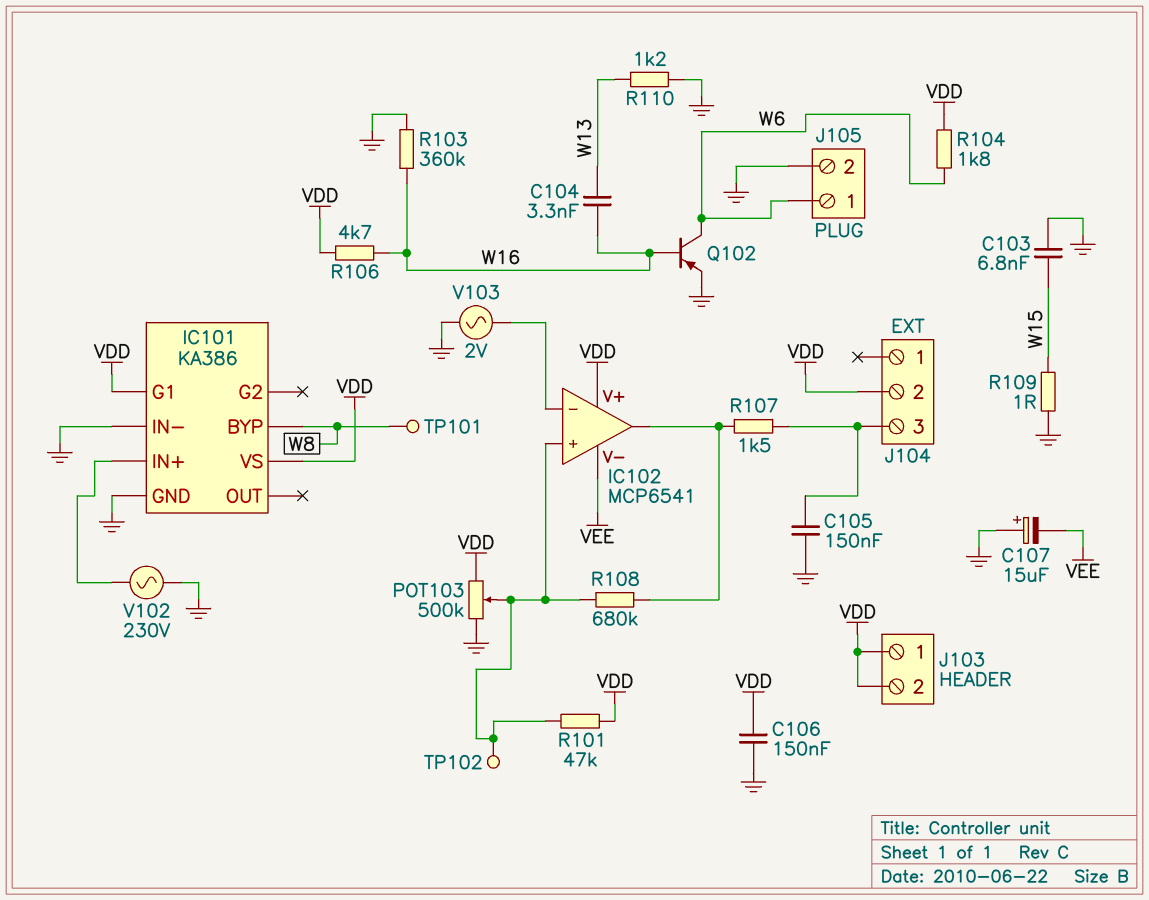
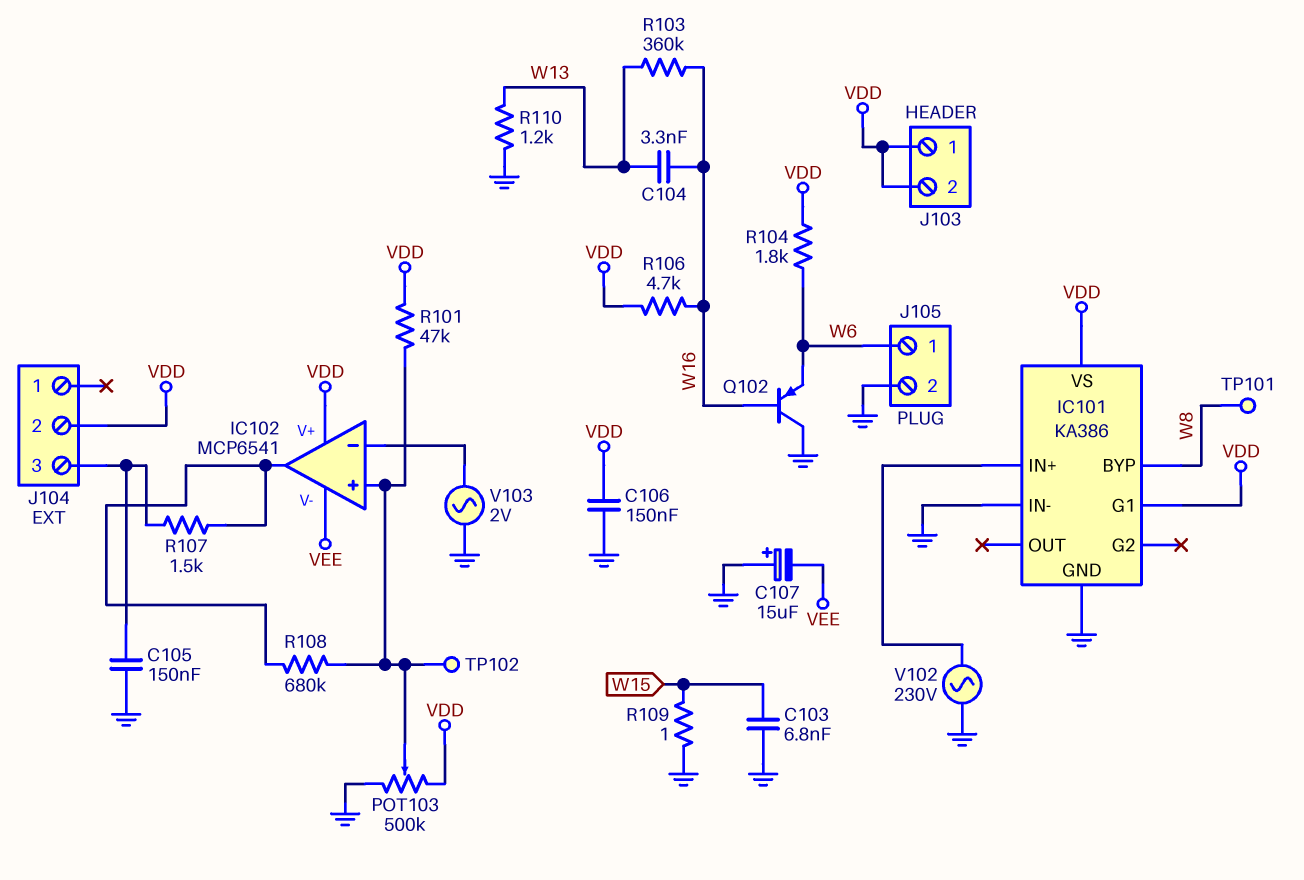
Q102: PNP (B W16, C W6, E GND) -> PNP (B W16, C GND, E W6)
R103: 360k (GND, W16) -> 360k (W13, W16)

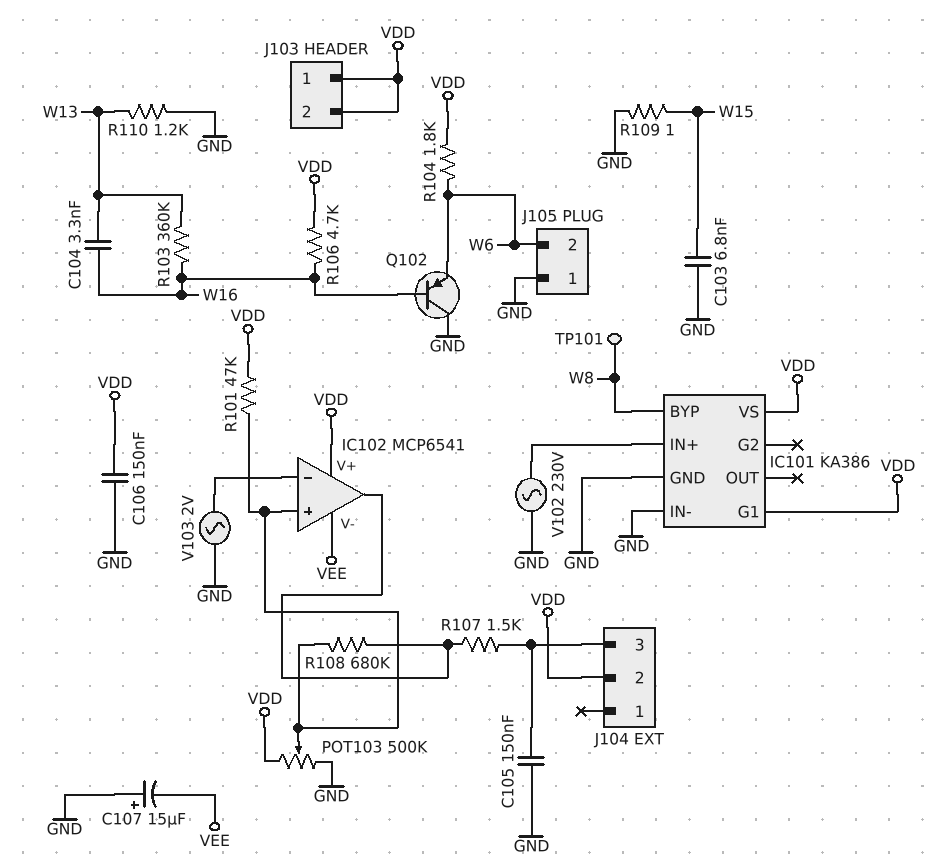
J105 pin 1: W6 -> GND
J105 pin 2: GND -> W6
TP102: test point (IC102/in+) -> none

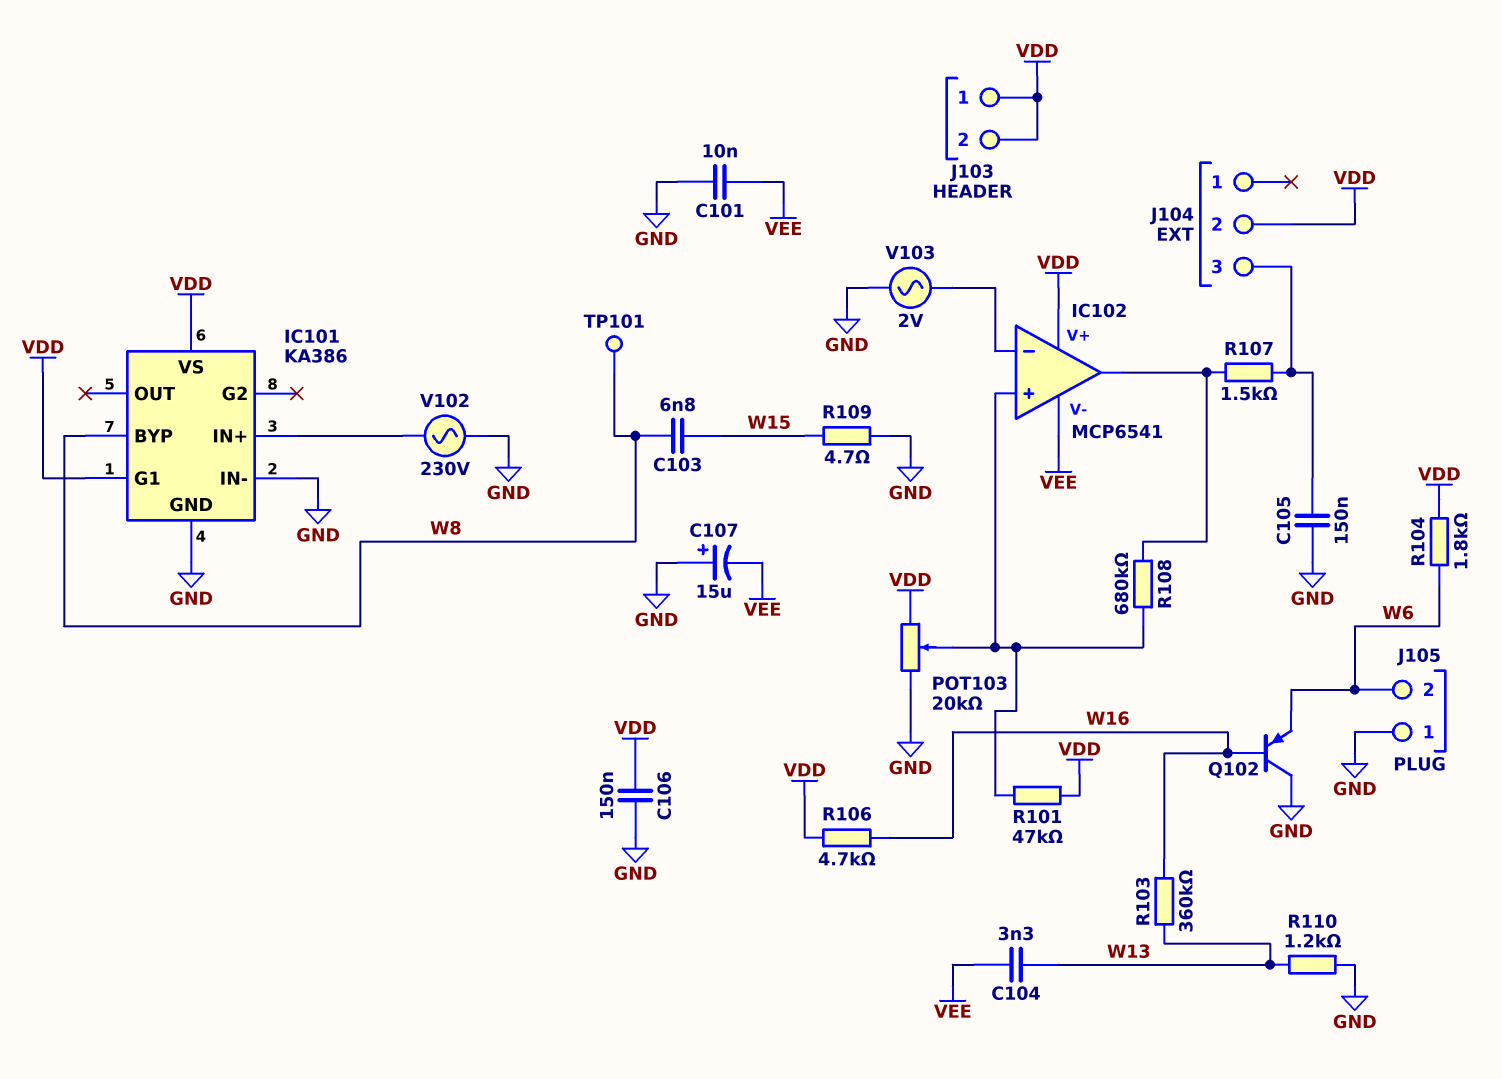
C101: none -> 10nF (GND, VEE)
C103: 6.8nF (GND, W15) -> 6.8nF (W8, W15)
C104: 3.3nF (W13, W16) -> 3.3nF (VEE, W13)
POT103: 500k (GND, VDD, wiper IC102/in+) -> 20k (GND, VDD, wiper IC102/in+)
R109: 1 (GND, W15) -> 4.7 (GND, W15)

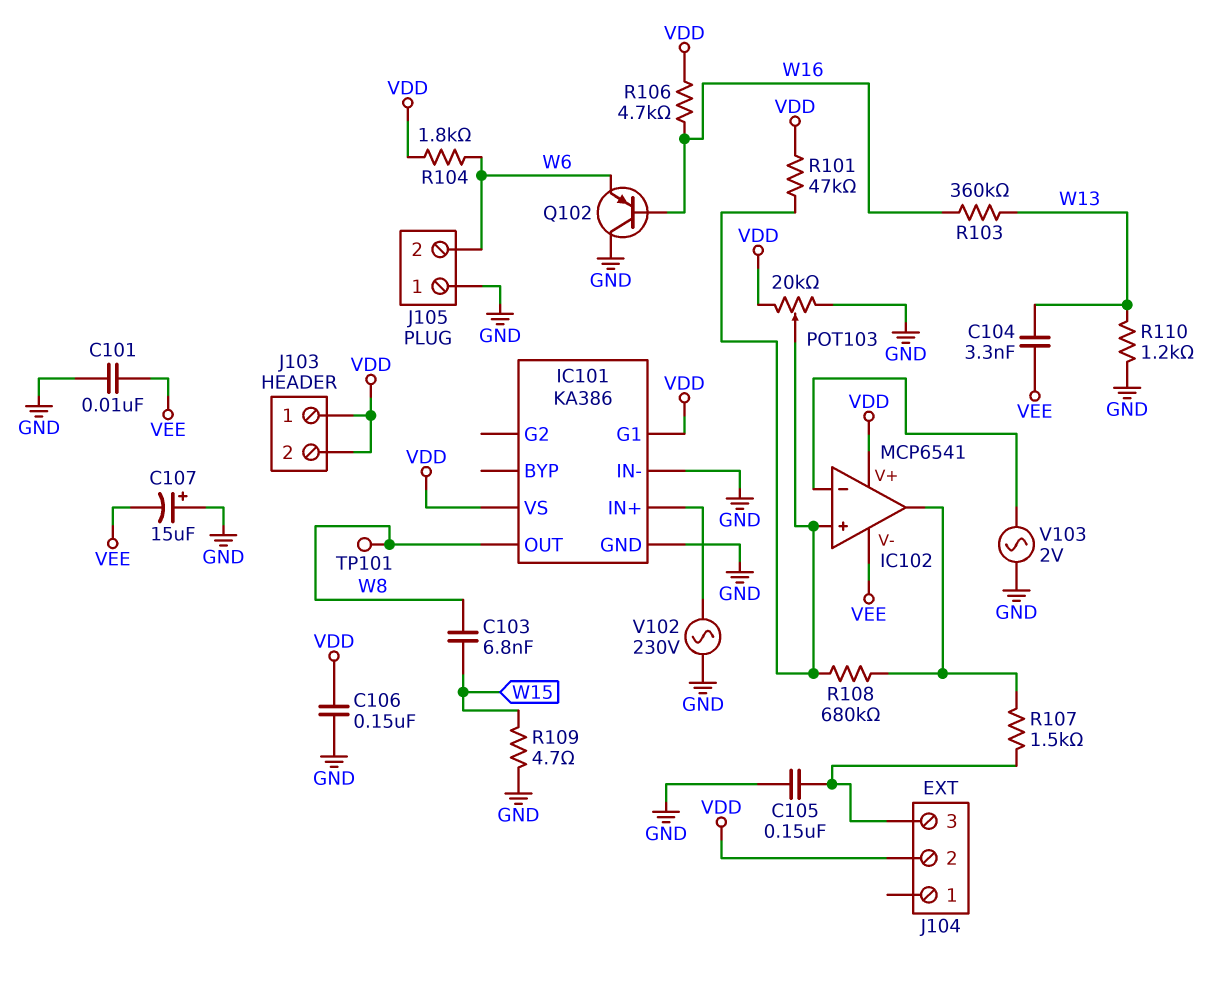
IC101 pin BYP: W8 -> none
IC101 pin OUT: none -> W8

